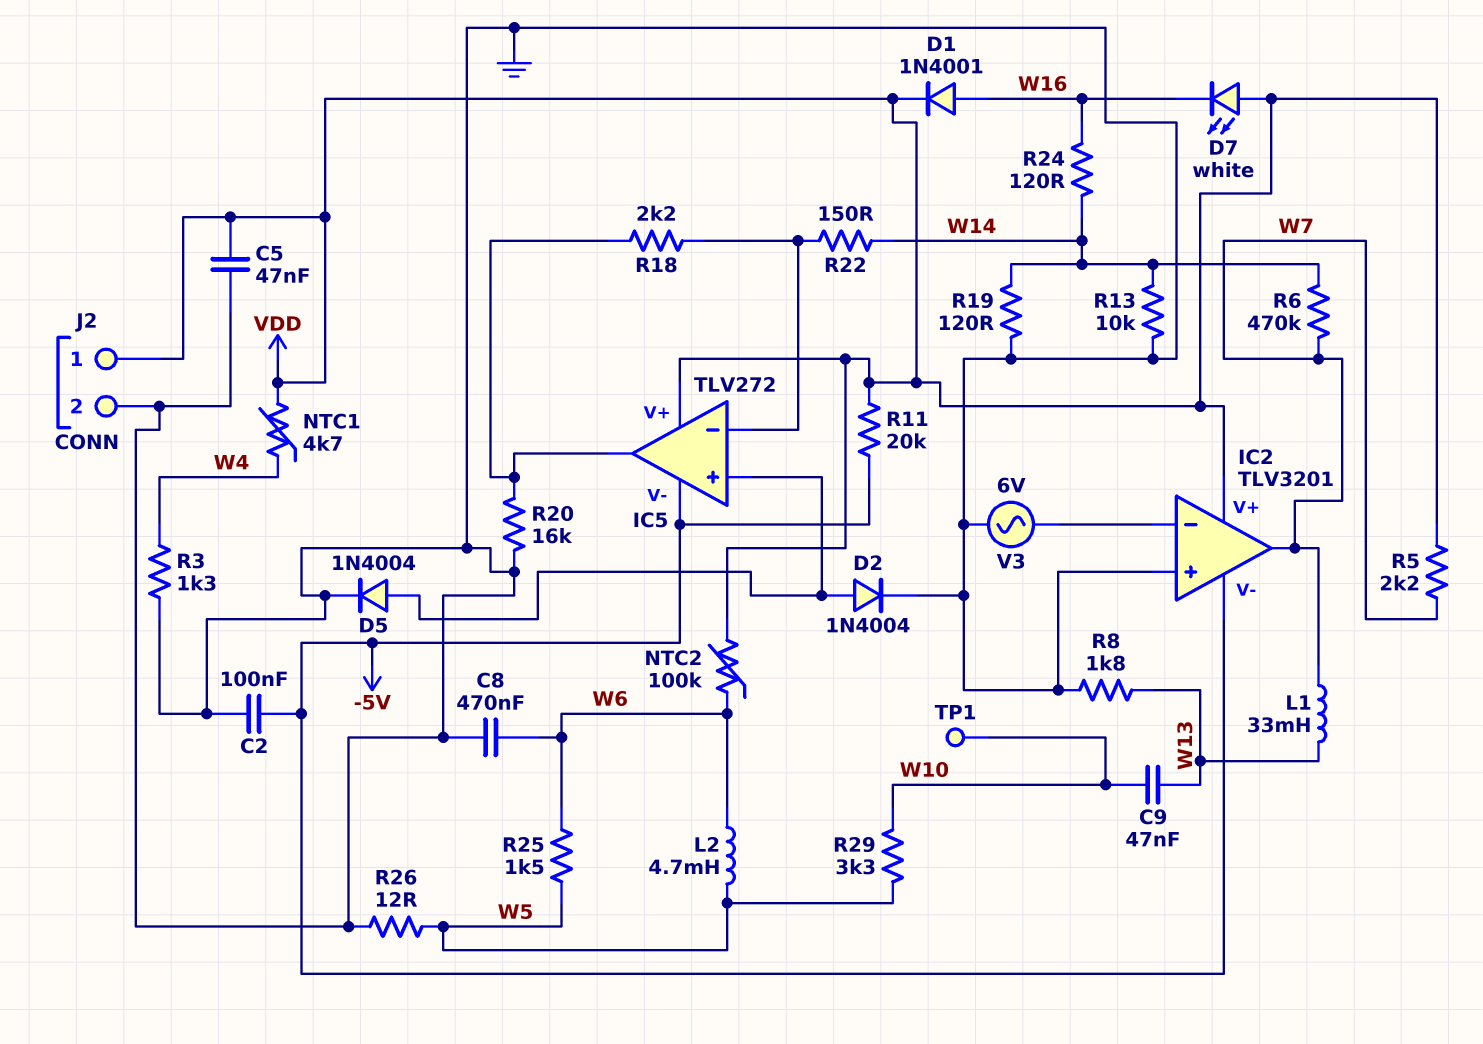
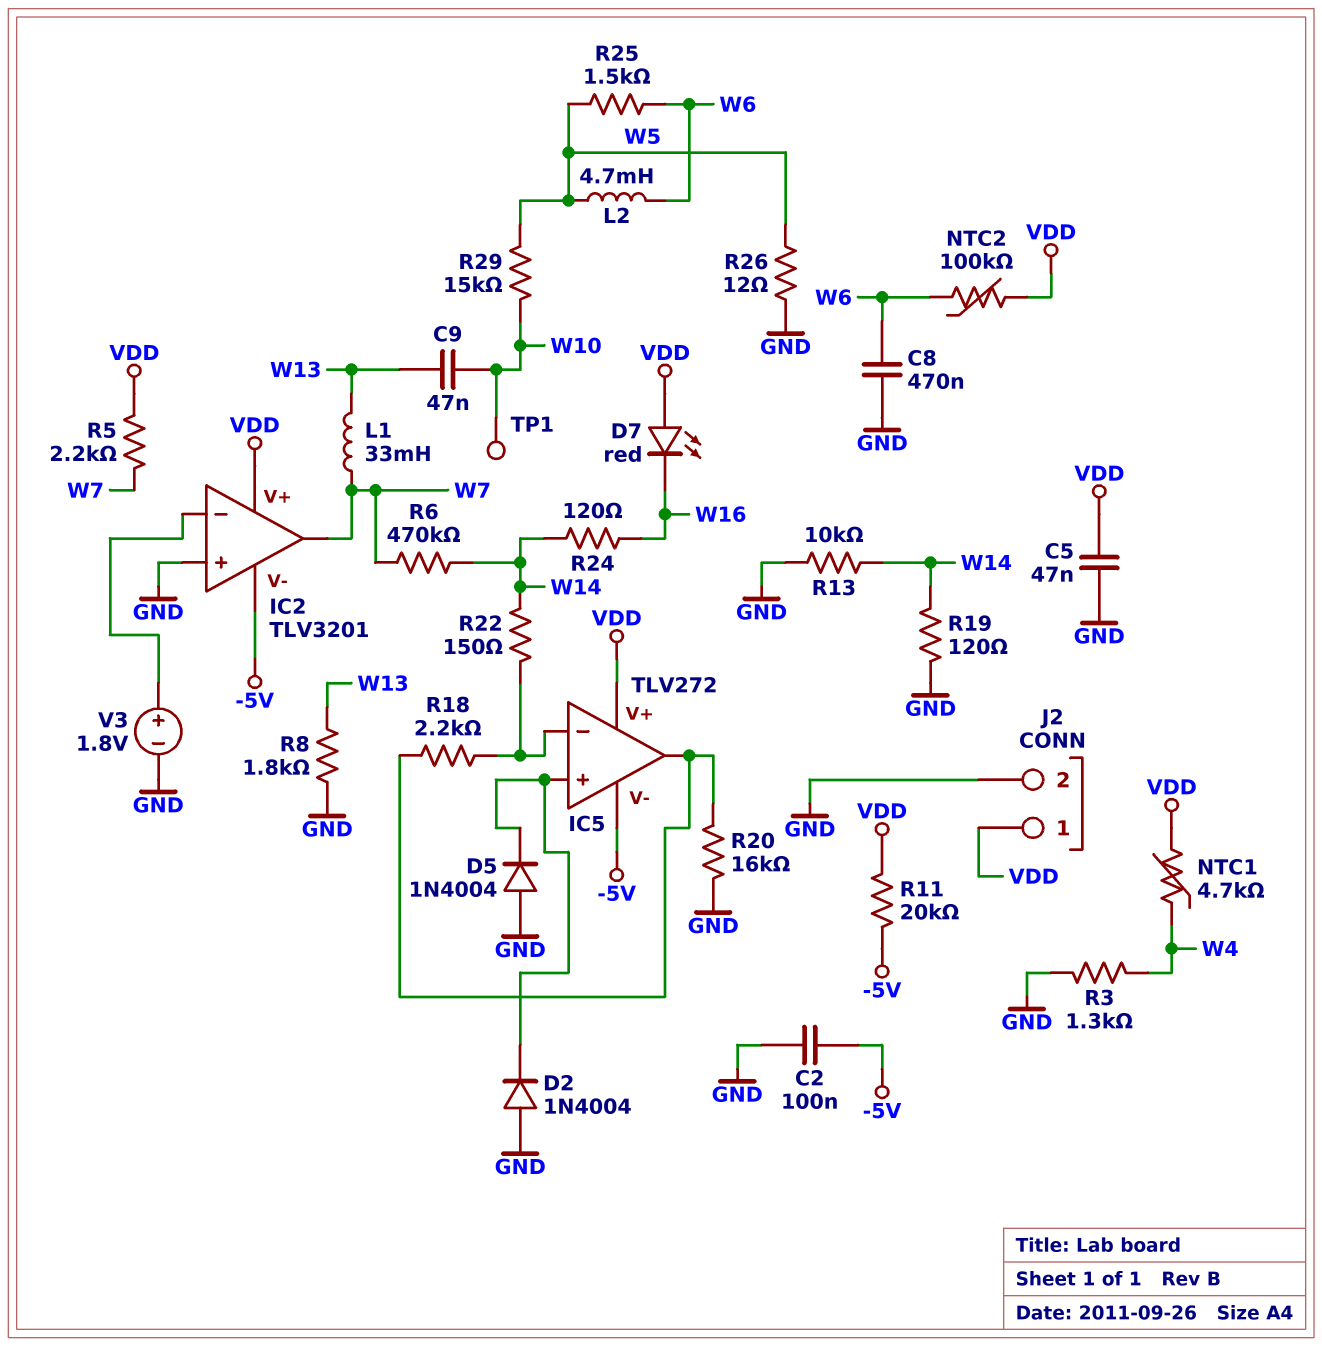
D1: diode 1N4001 (A W16, K VDD) -> none
D2: diode 1N4004 (A IC5/in+, K GND) -> diode 1N4004 (A GND, K IC5/in+)
D5: diode 1N4004 (A IC5/in+, K GND) -> diode 1N4004 (A GND, K IC5/in+)
D7: LED white (A VDD, K W16) -> LED red (A VDD, K W16)
R29: 3.3k (W5, W10) -> 15k (W5, W10)
V3: AC 6V (GND, IC2/in-) -> 1.8V (plus IC2/in-, minus GND)

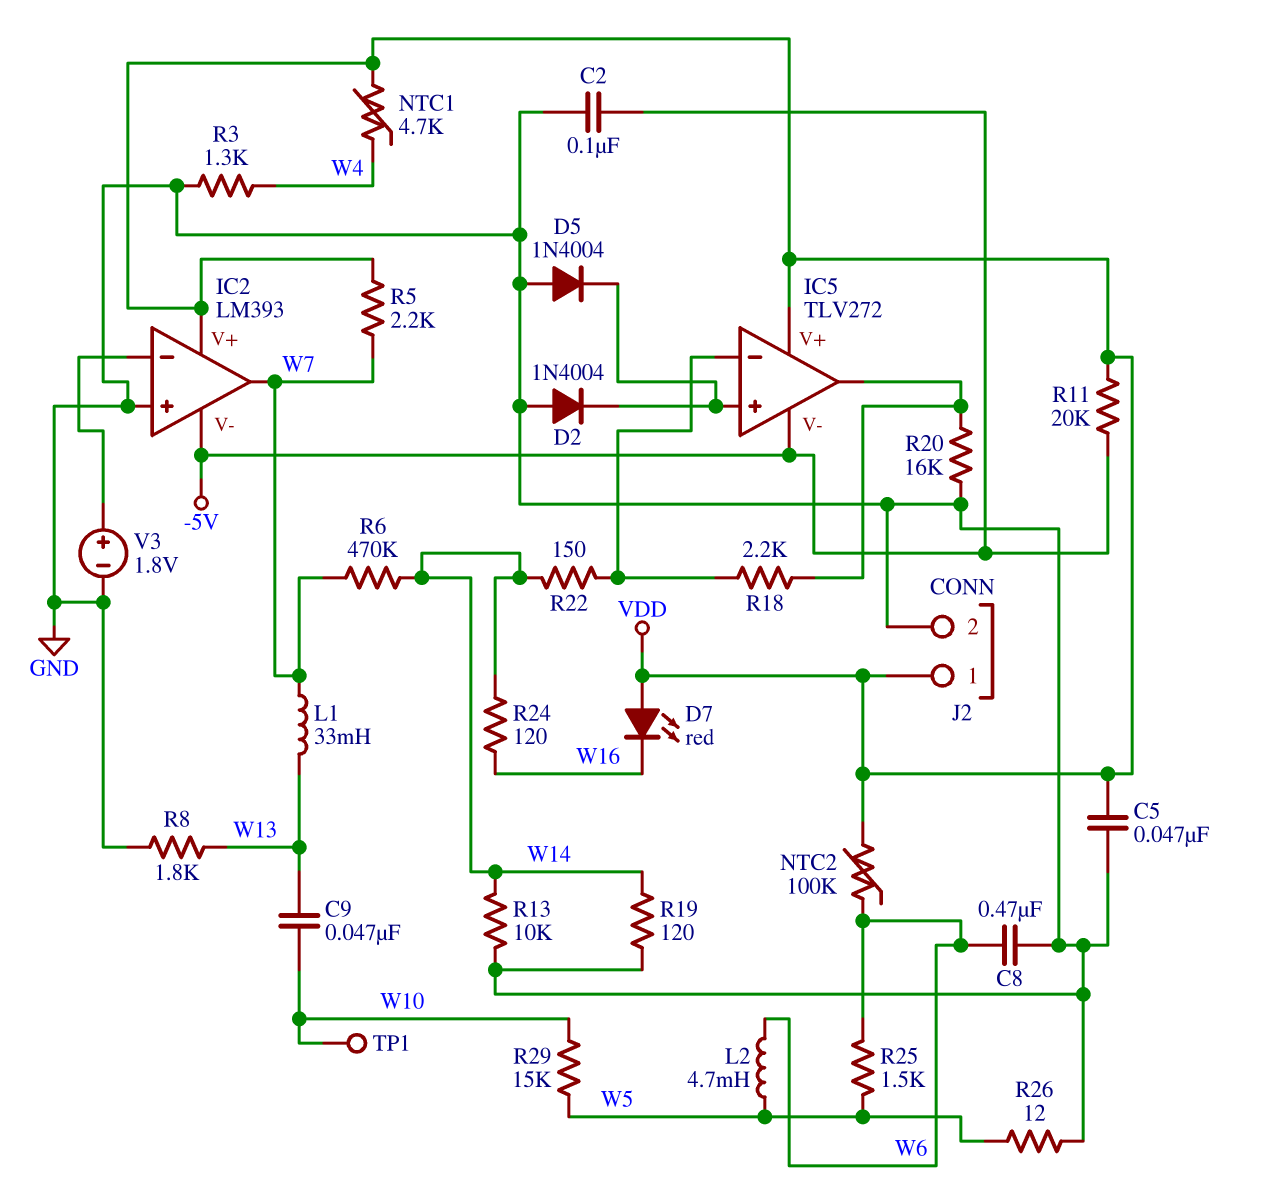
IC2: TLV3201 -> LM393

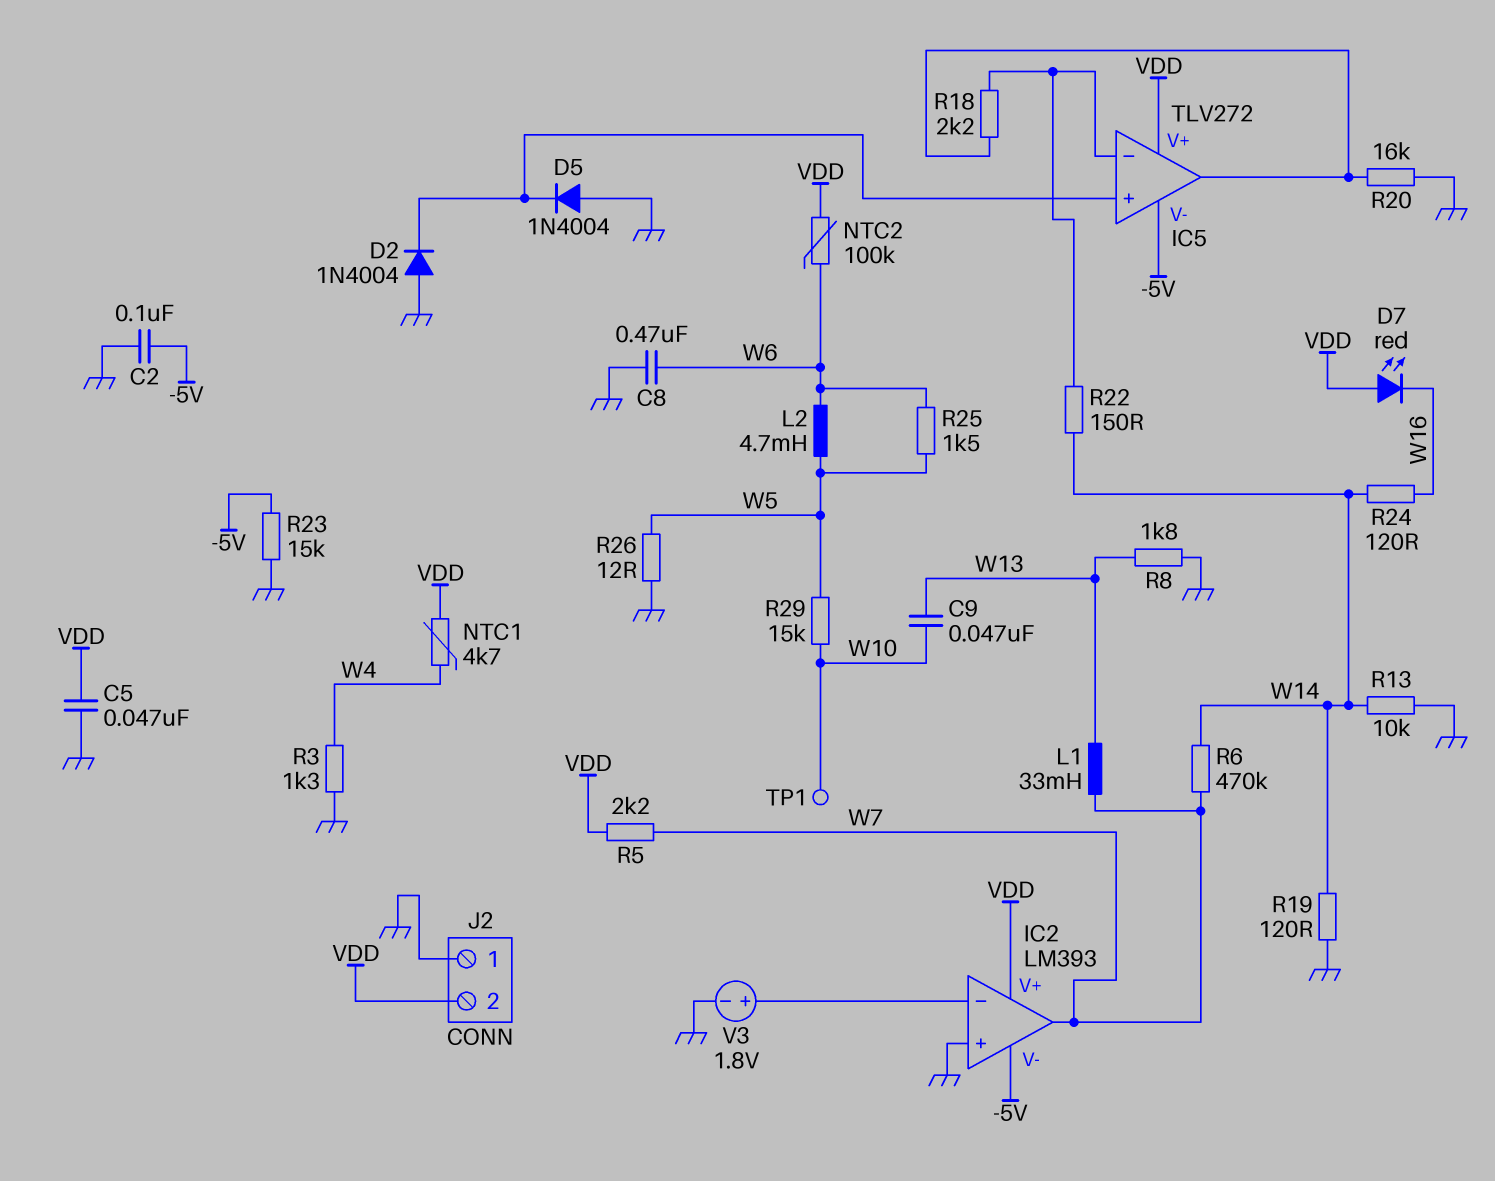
J2 pin 1: VDD -> GND
J2 pin 2: GND -> VDD
R11: 20k (-5V, VDD) -> none
R23: none -> 15k (-5V, GND)

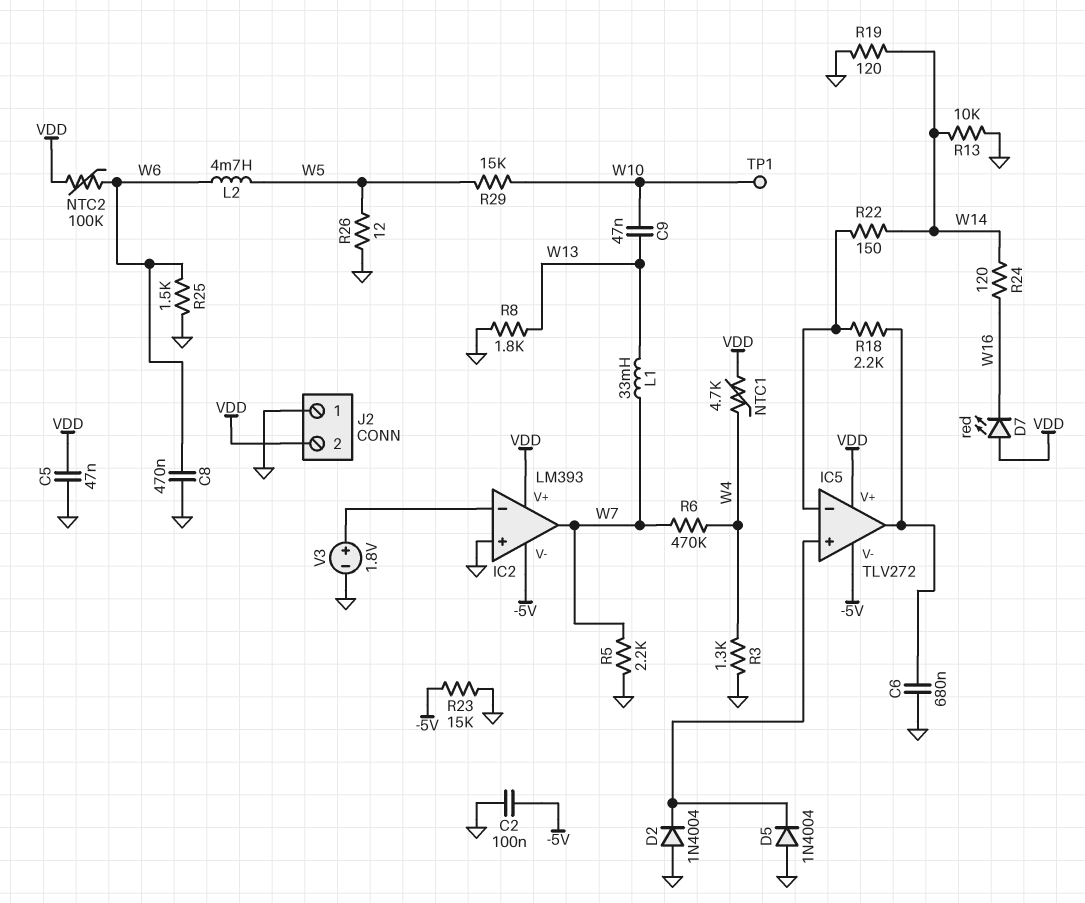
C6: none -> 680nF (GND, IC5/out)
R5: 2.2k (VDD, W7) -> 2.2k (GND, W7)
R6: 470k (W7, W14) -> 470k (W4, W7)
R20: 16k (GND, IC5/out) -> none
R25: 1.5k (W5, W6) -> 1.5k (GND, W6)

